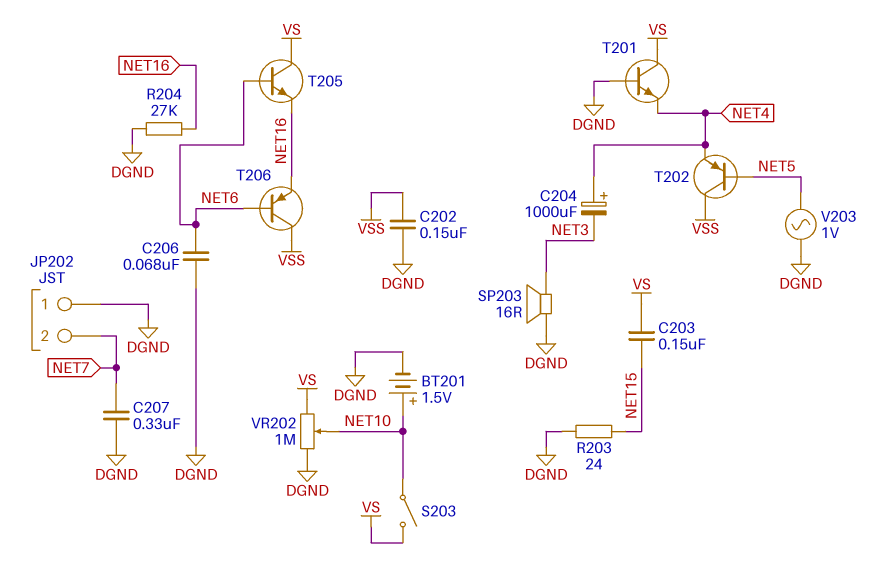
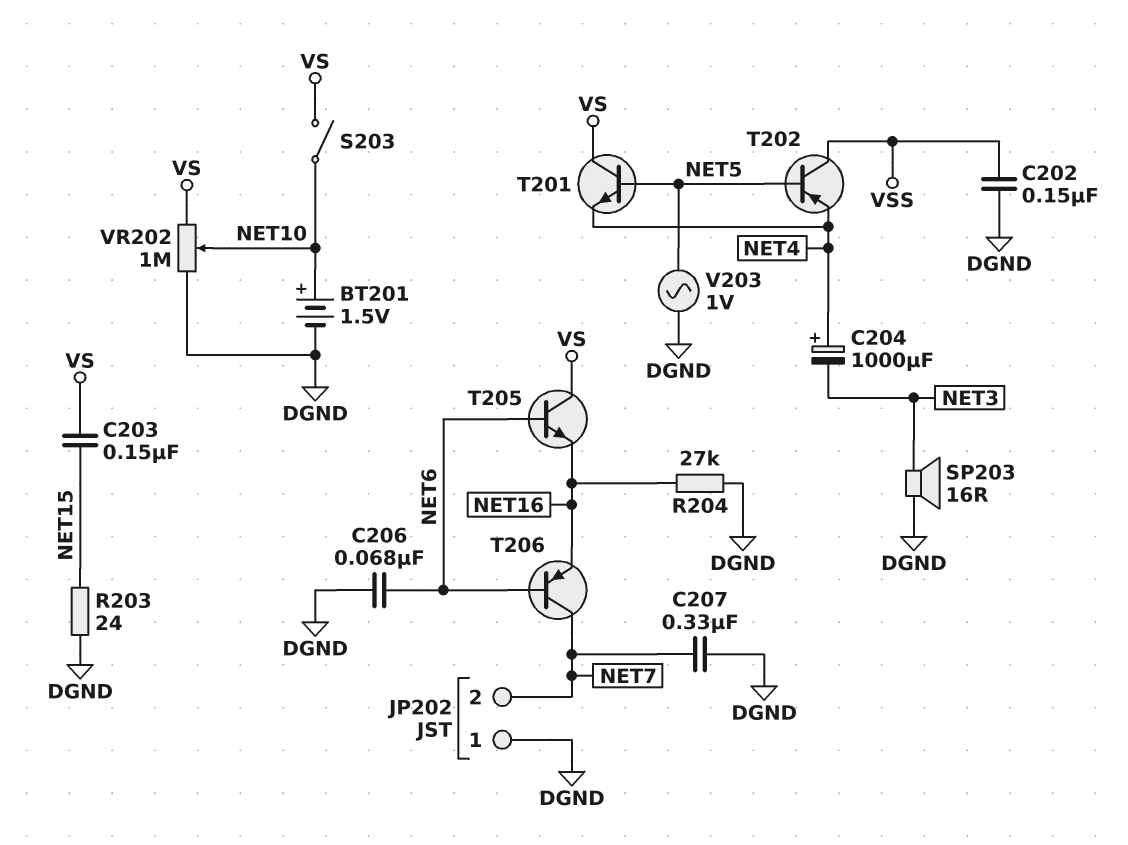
T201: NPN (B DGND, C VS, E NET4) -> NPN (B NET5, C VS, E NET4)
T206: PNP (B NET6, C VSS, E NET16) -> PNP (B NET6, C NET7, E NET16)

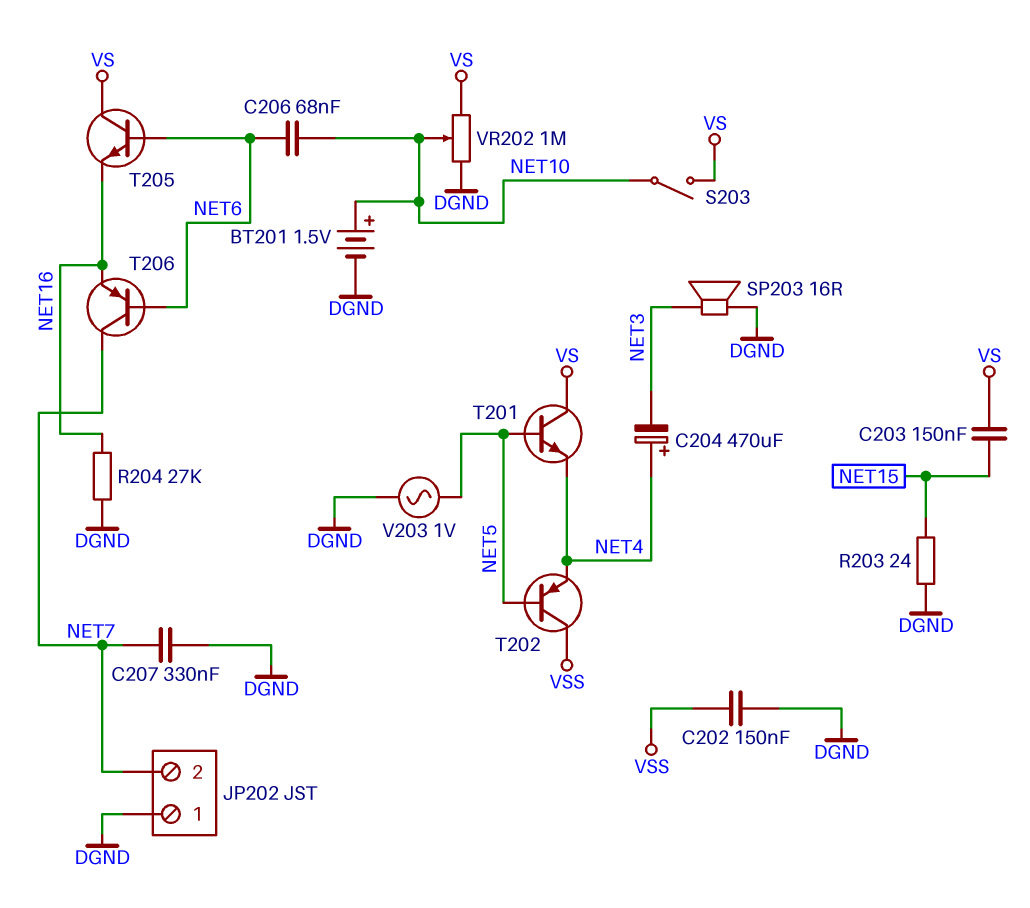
C204: 1000uF (plus NET4, minus NET3) -> 470uF (plus NET4, minus NET3)
C206: 68nF (DGND, NET6) -> 68nF (NET6, NET10)

